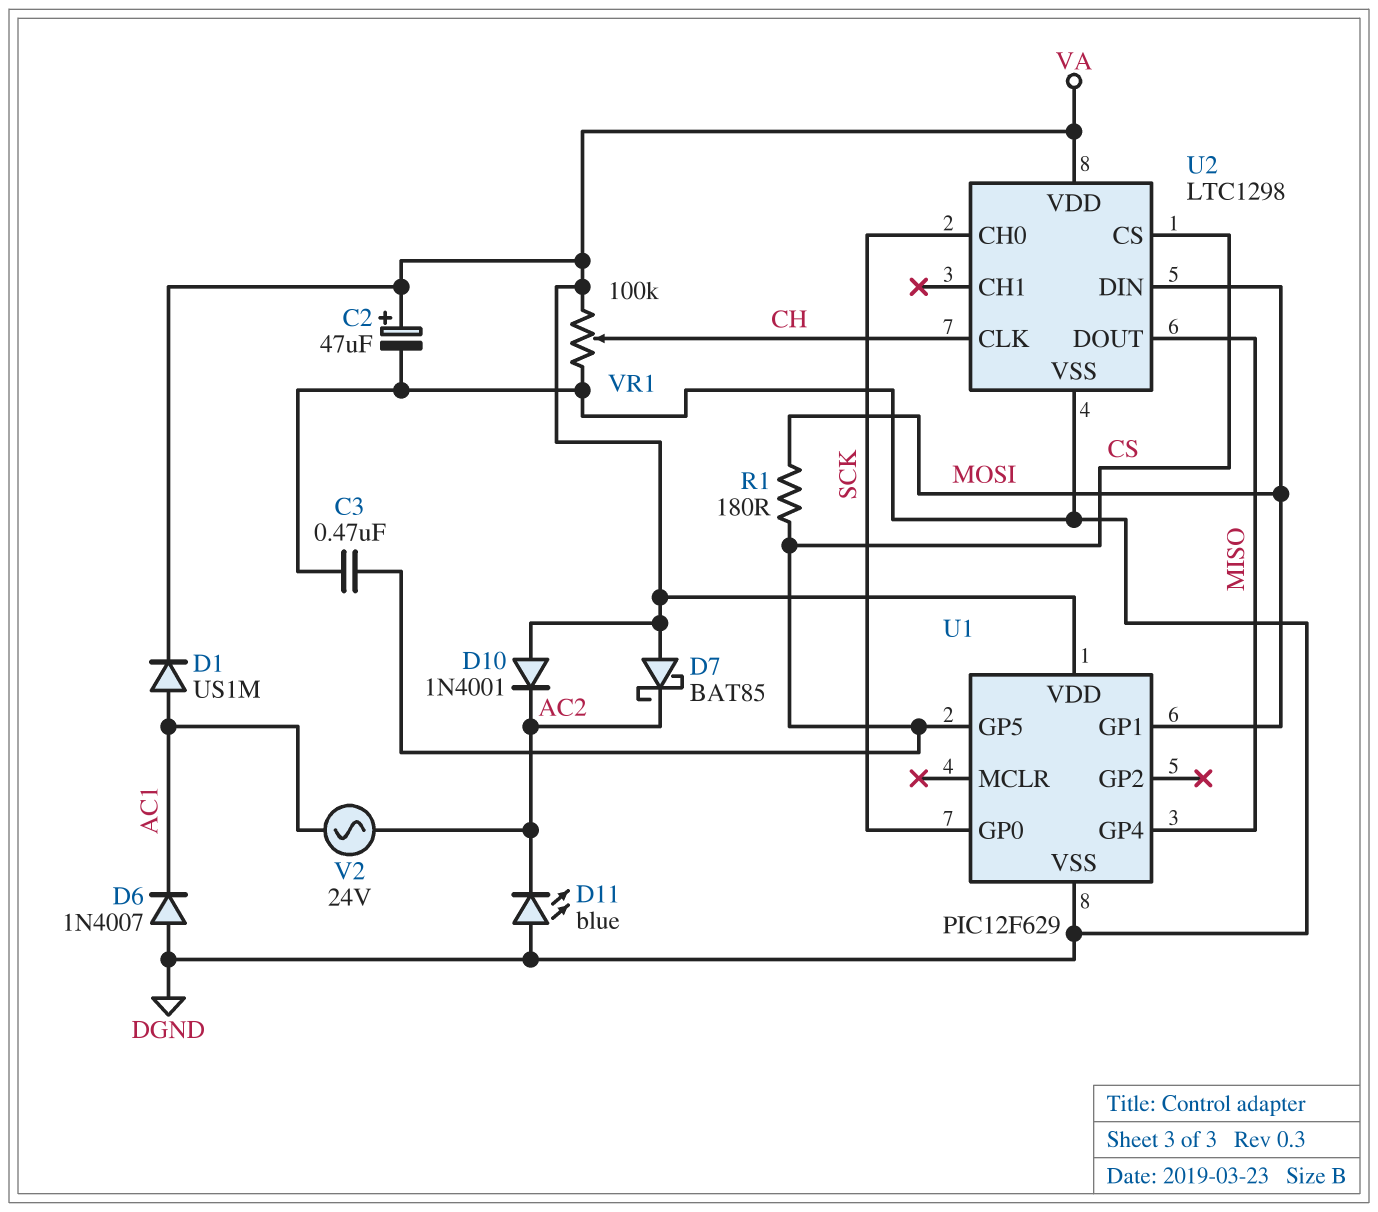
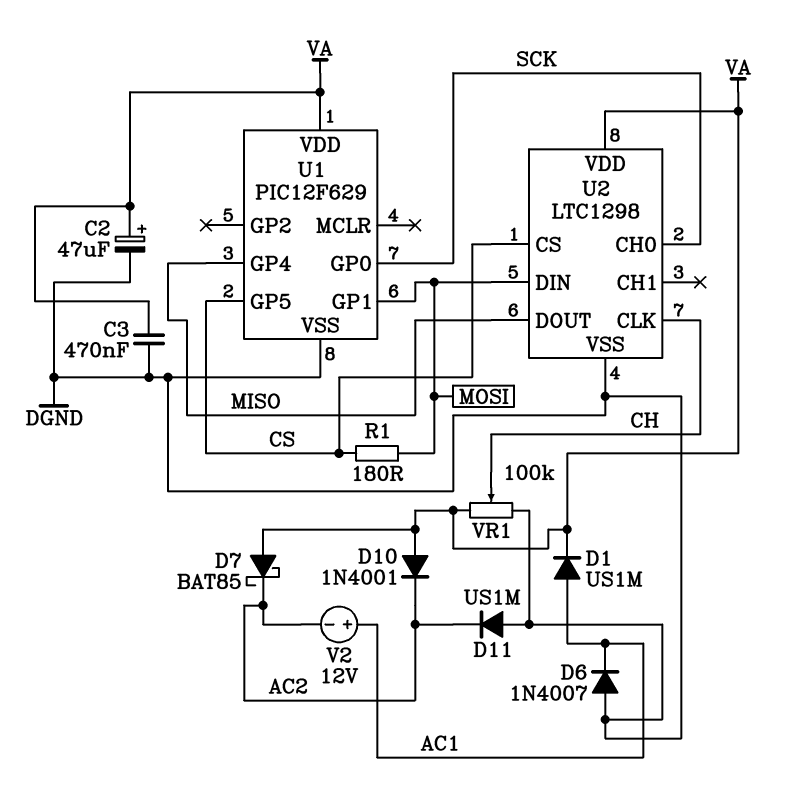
C3: 470nF (CS, DGND) -> 470nF (DGND, VA)
D11: LED blue (A DGND, K AC2) -> diode US1M (A DGND, K AC2)
V2: AC 24V (AC1, AC2) -> 12V (plus AC1, minus AC2)

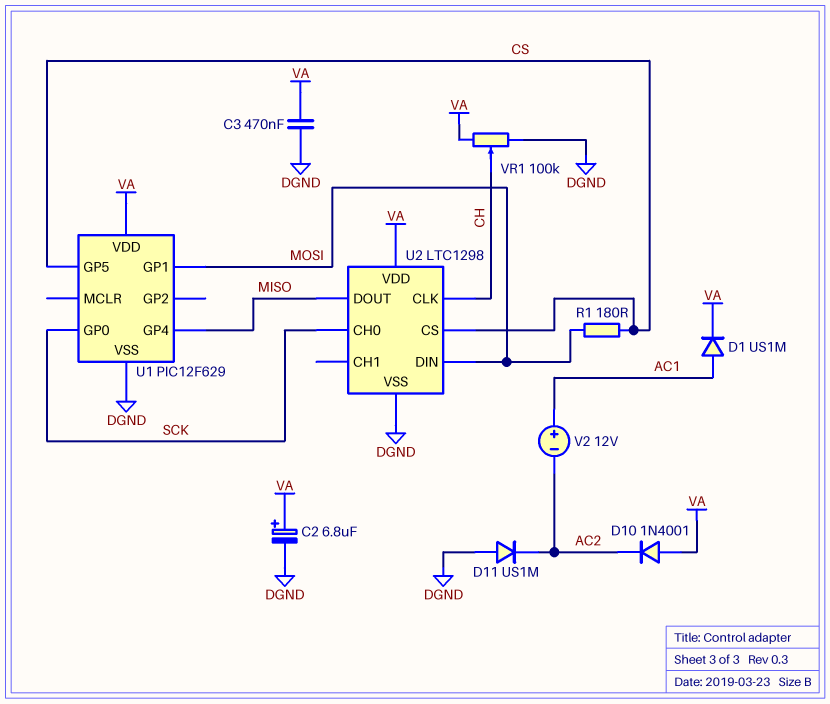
C2: 47uF (plus VA, minus DGND) -> 6.8uF (plus VA, minus DGND)
D6: diode 1N4007 (A DGND, K AC1) -> none
D7: schottky BAT85 (A VA, K AC2) -> none

